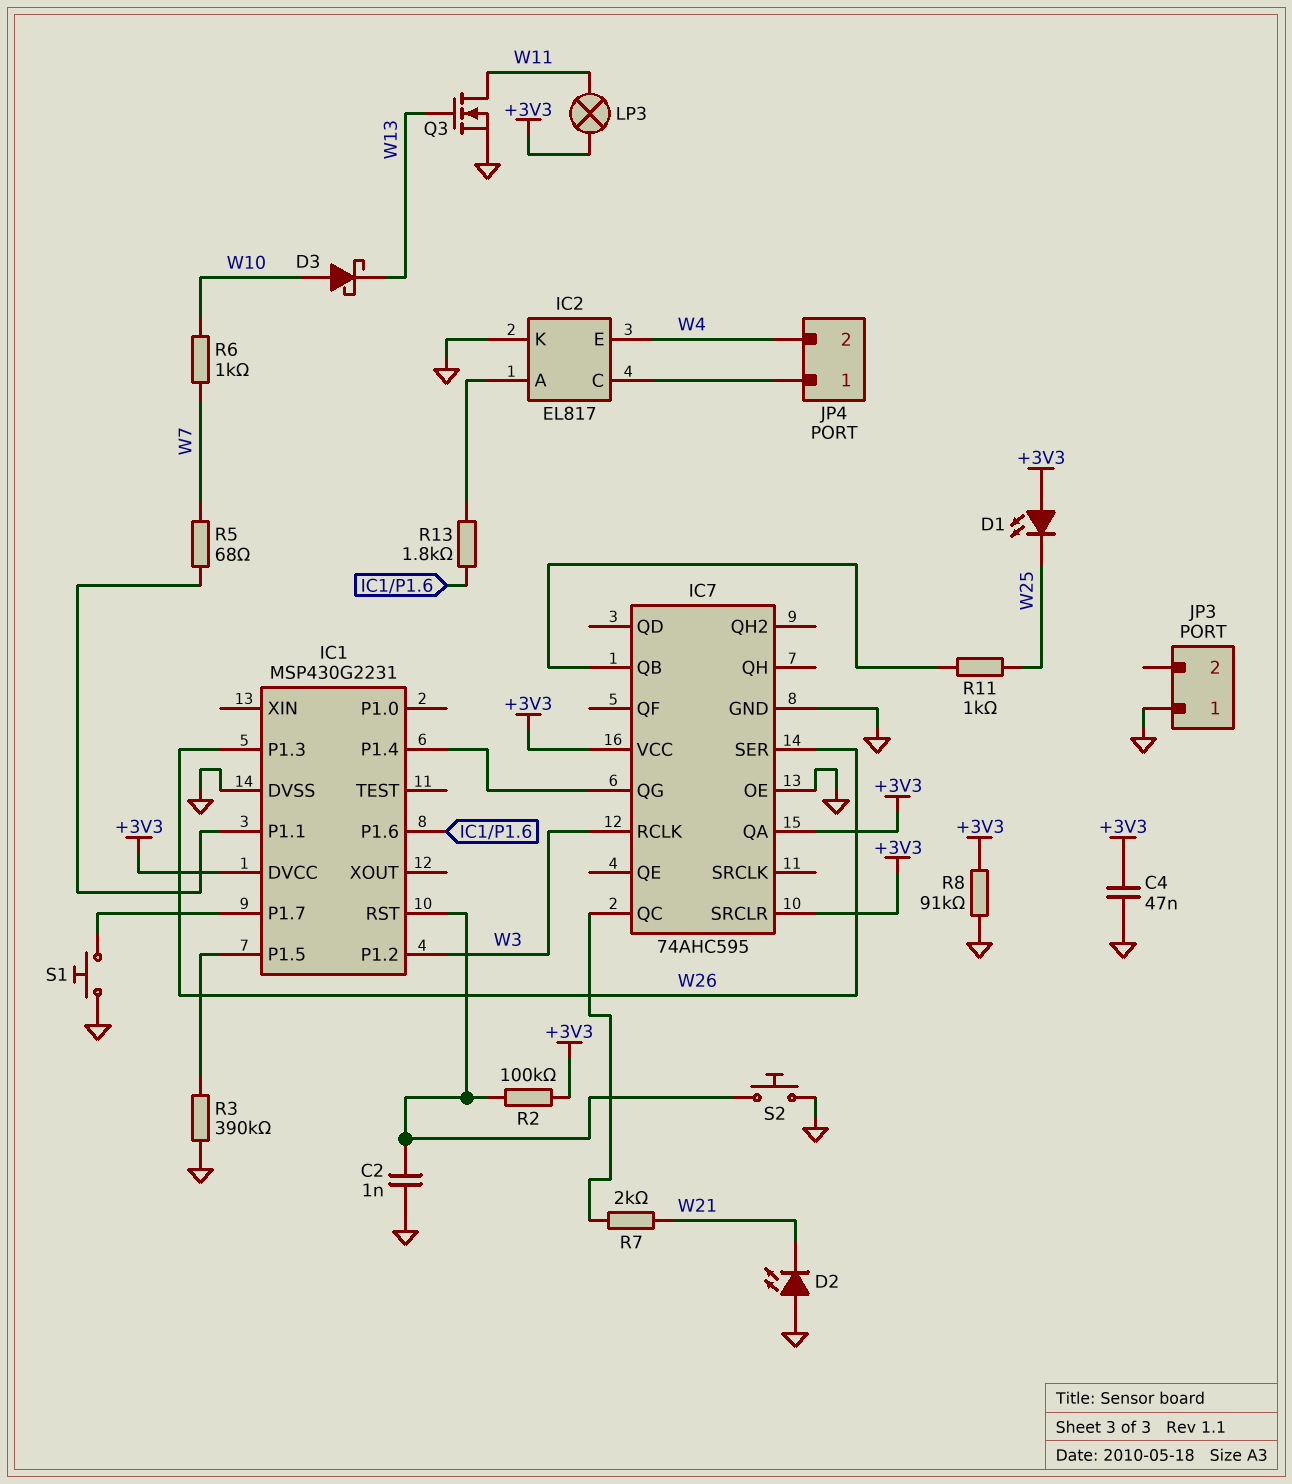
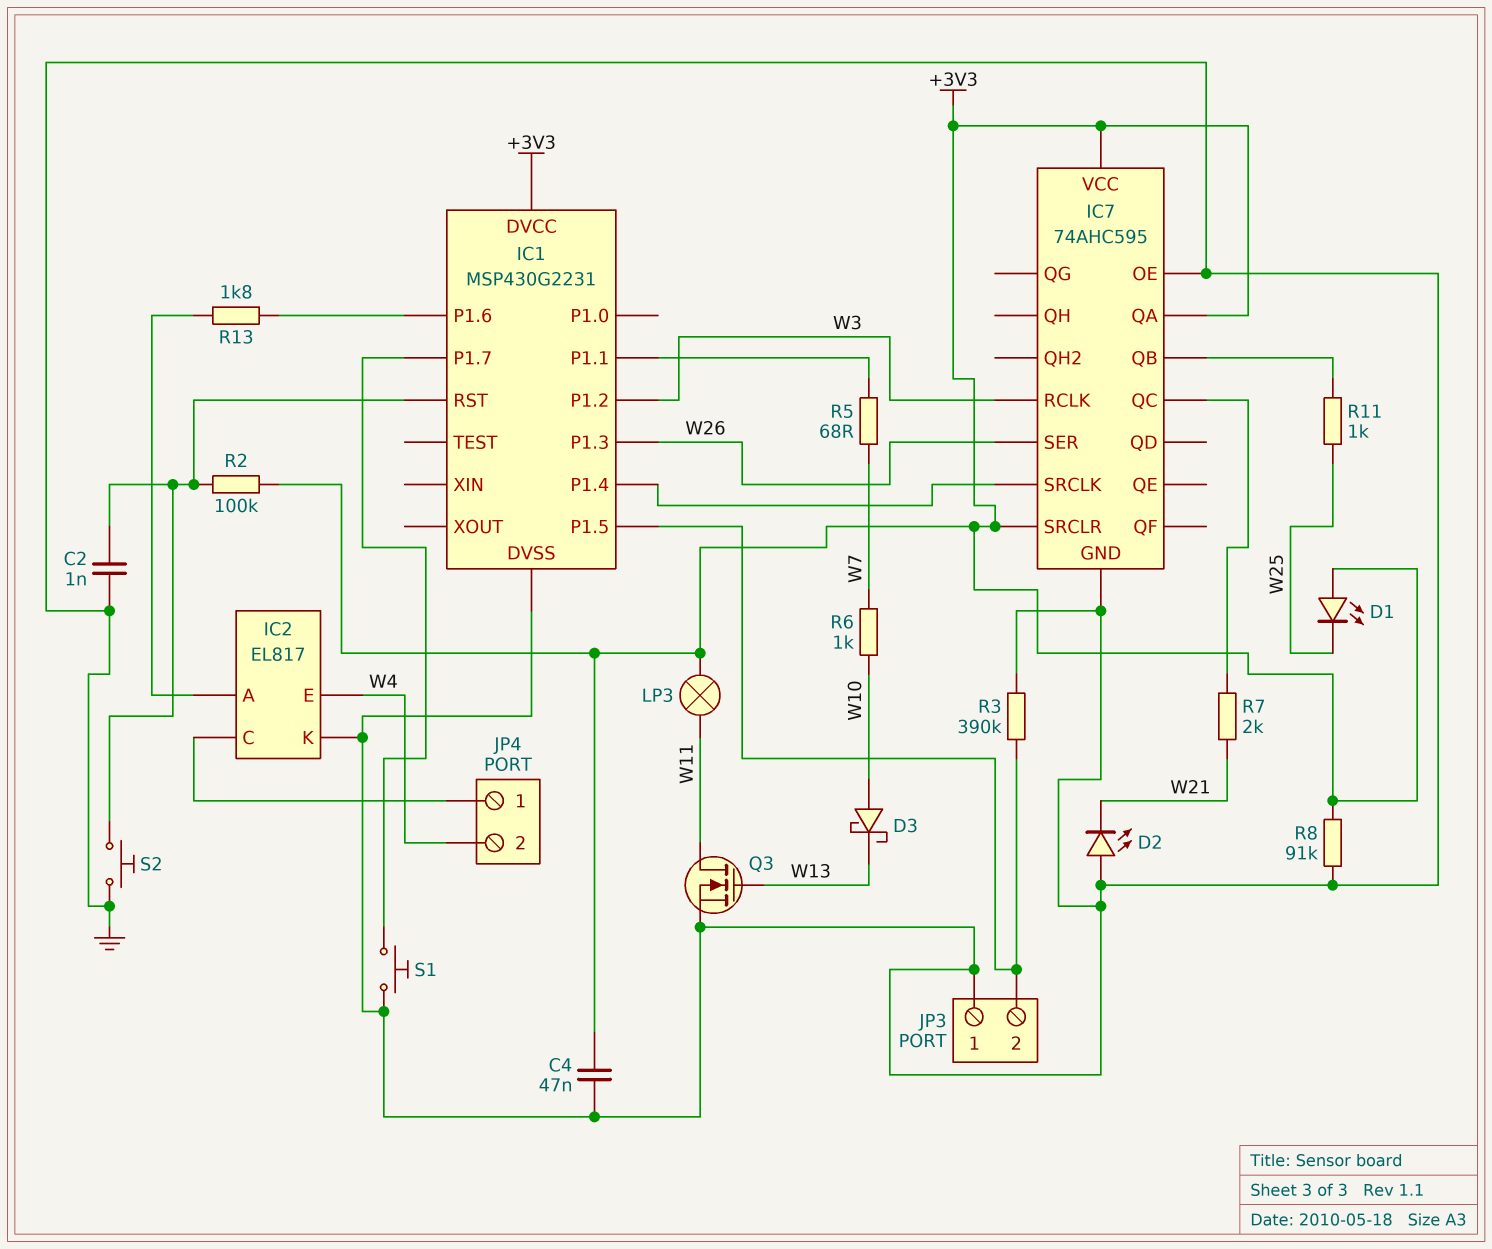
IC7 pin QG: IC1/P1.4 -> none
IC7 pin SRCLK: none -> IC1/P1.4
JP3 pin 2: none -> IC1/P1.5

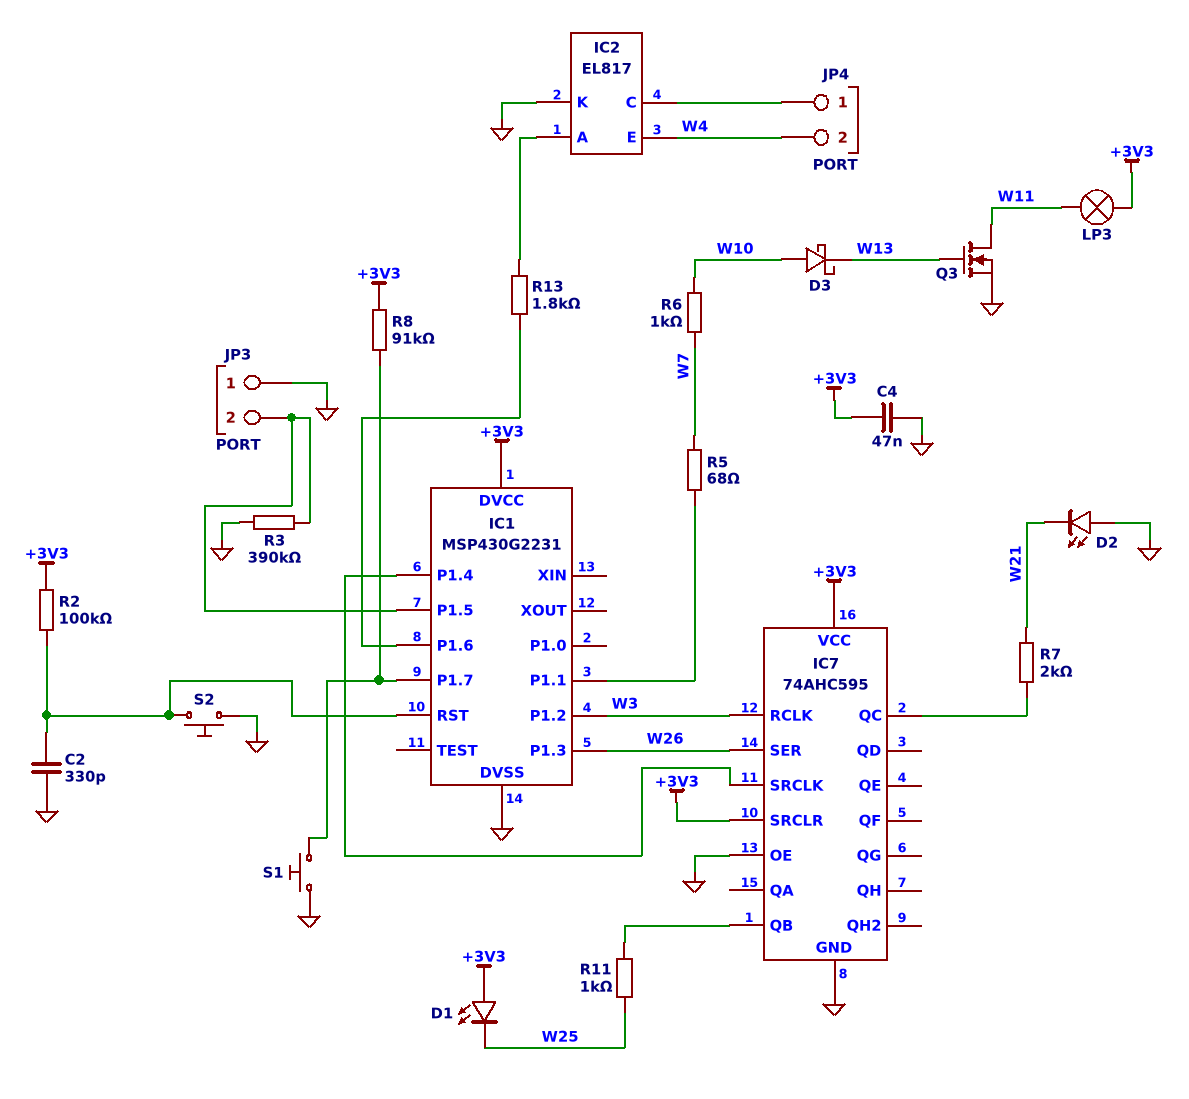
C2: 1nF (GND, IC1/RST) -> 330pF (GND, IC1/RST)
IC7 pin QA: +3V3 -> none
R8: 91k (+3V3, GND) -> 91k (+3V3, IC1/P1.7)

